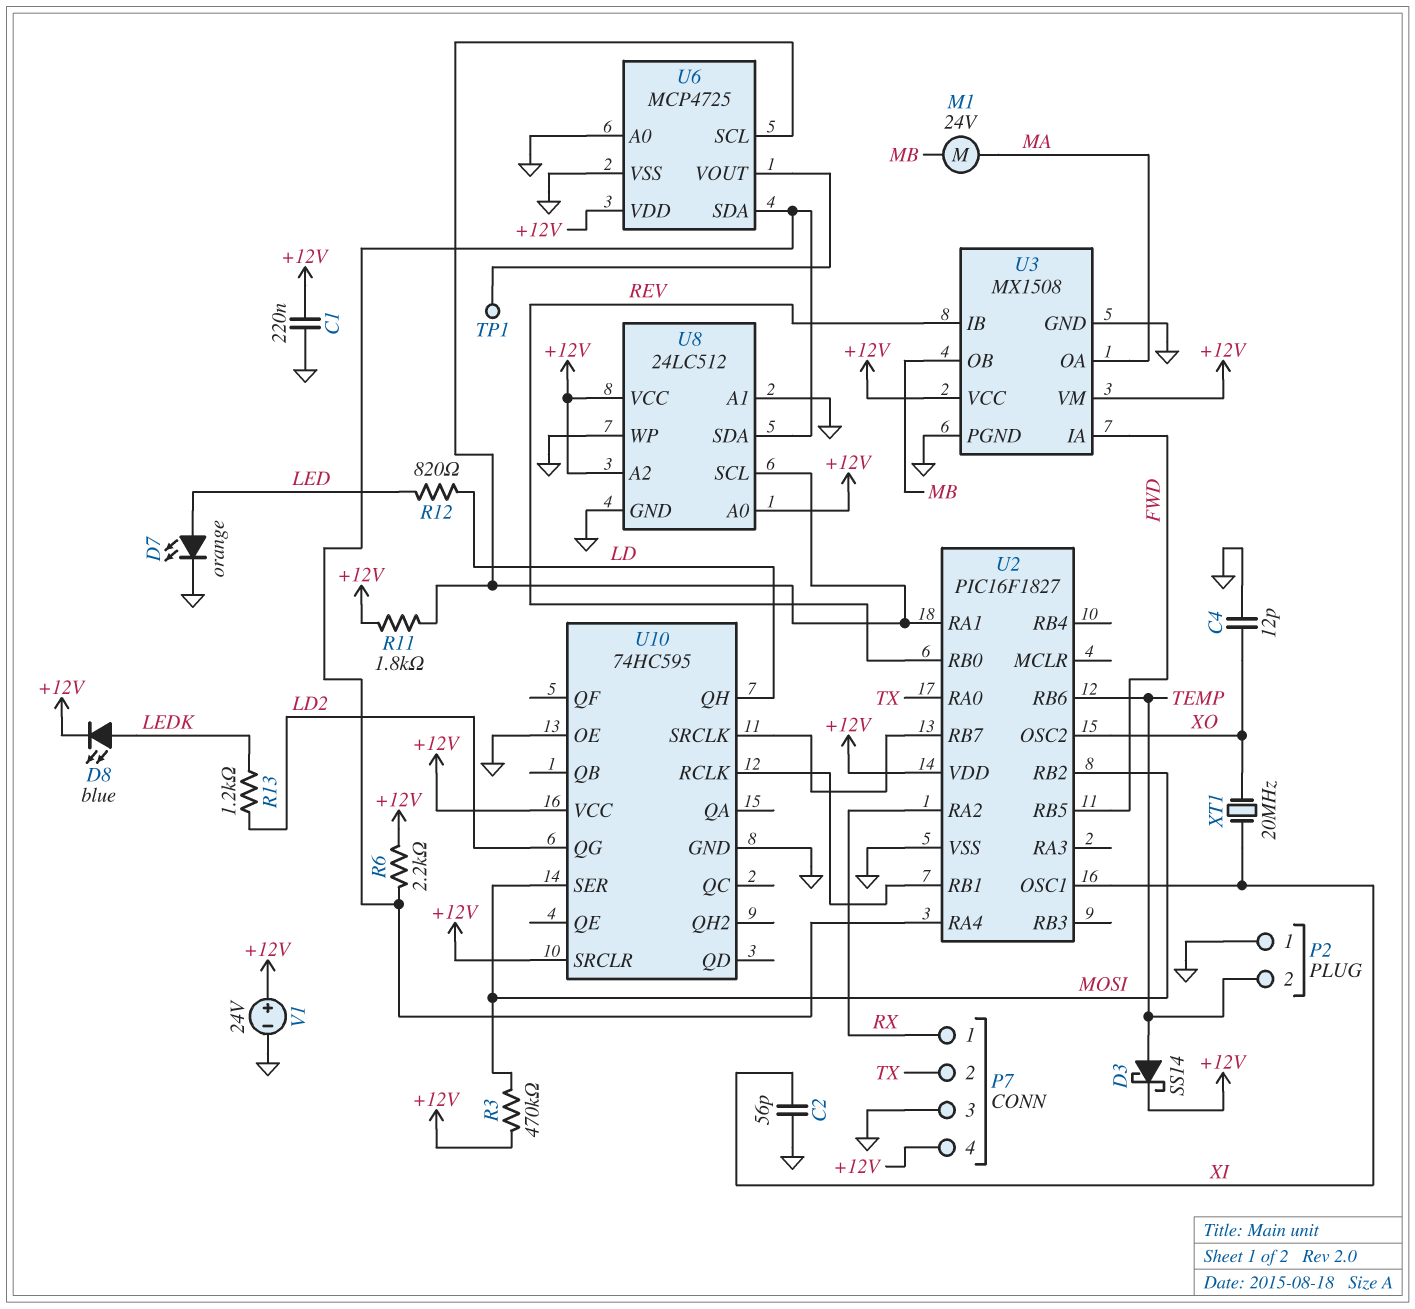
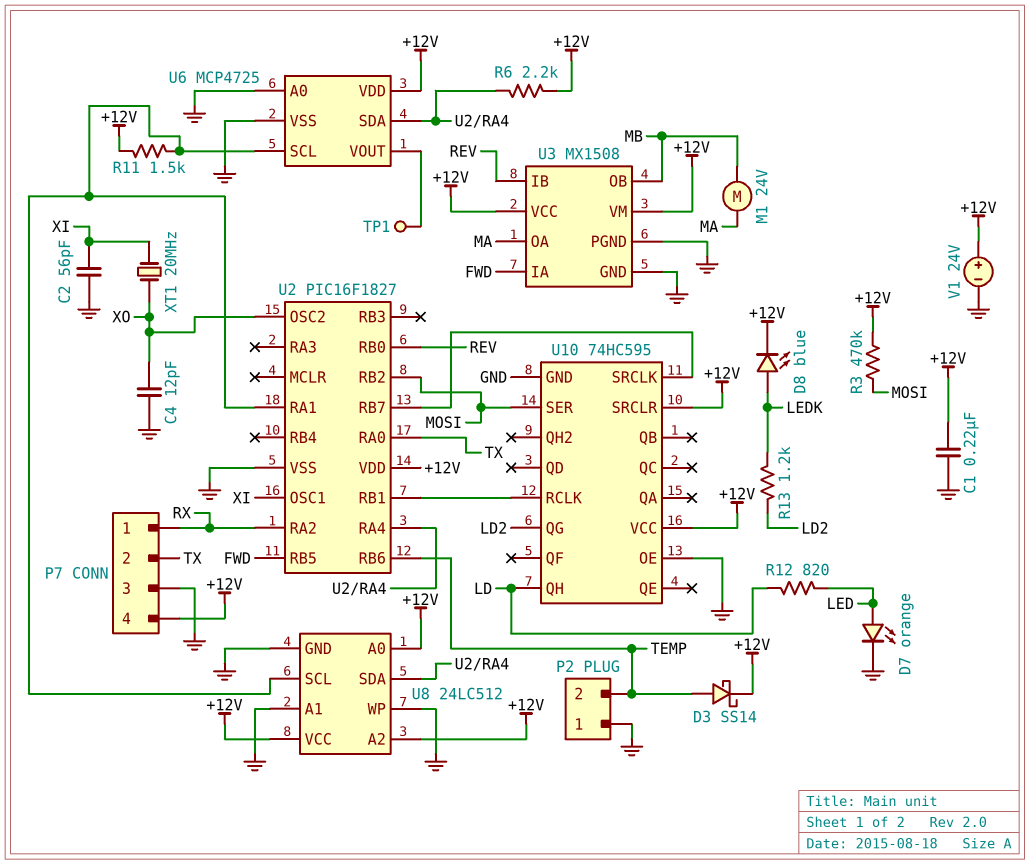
R11: 1.8k (+12V, U2/RA1) -> 1.5k (+12V, U2/RA1)

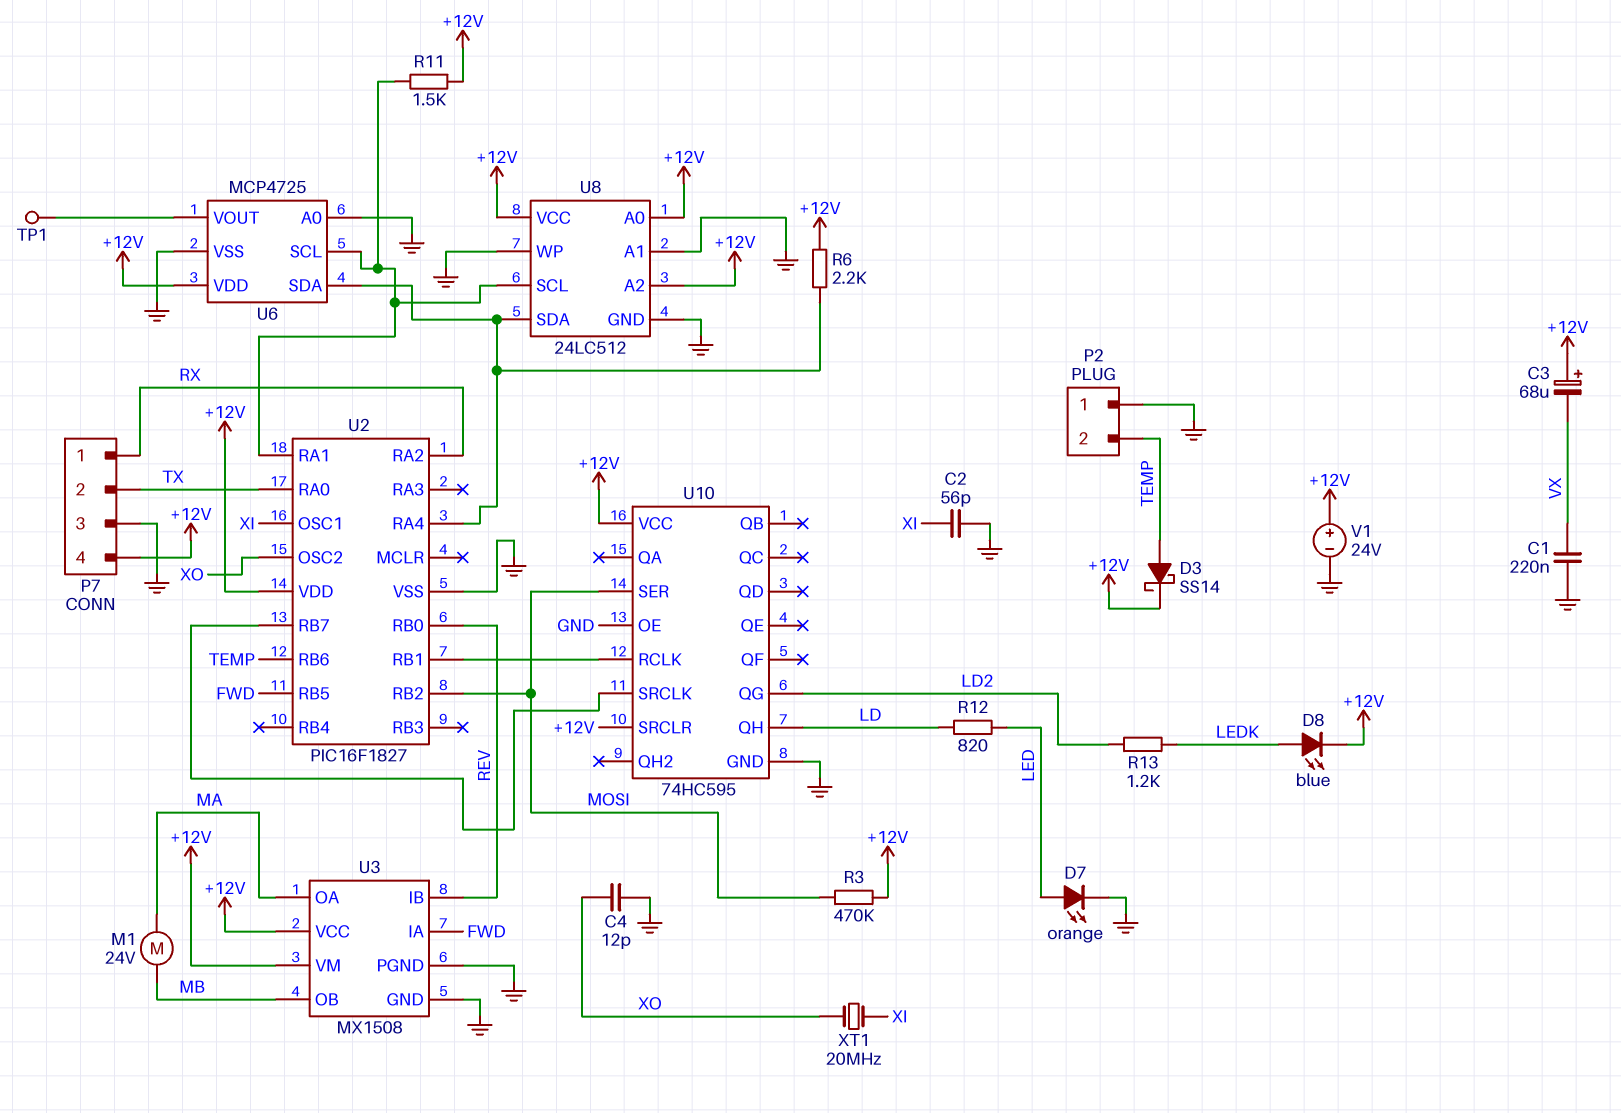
C1: 220nF (+12V, GND) -> 220nF (GND, VX)
C3: none -> 68uF (plus +12V, minus VX)

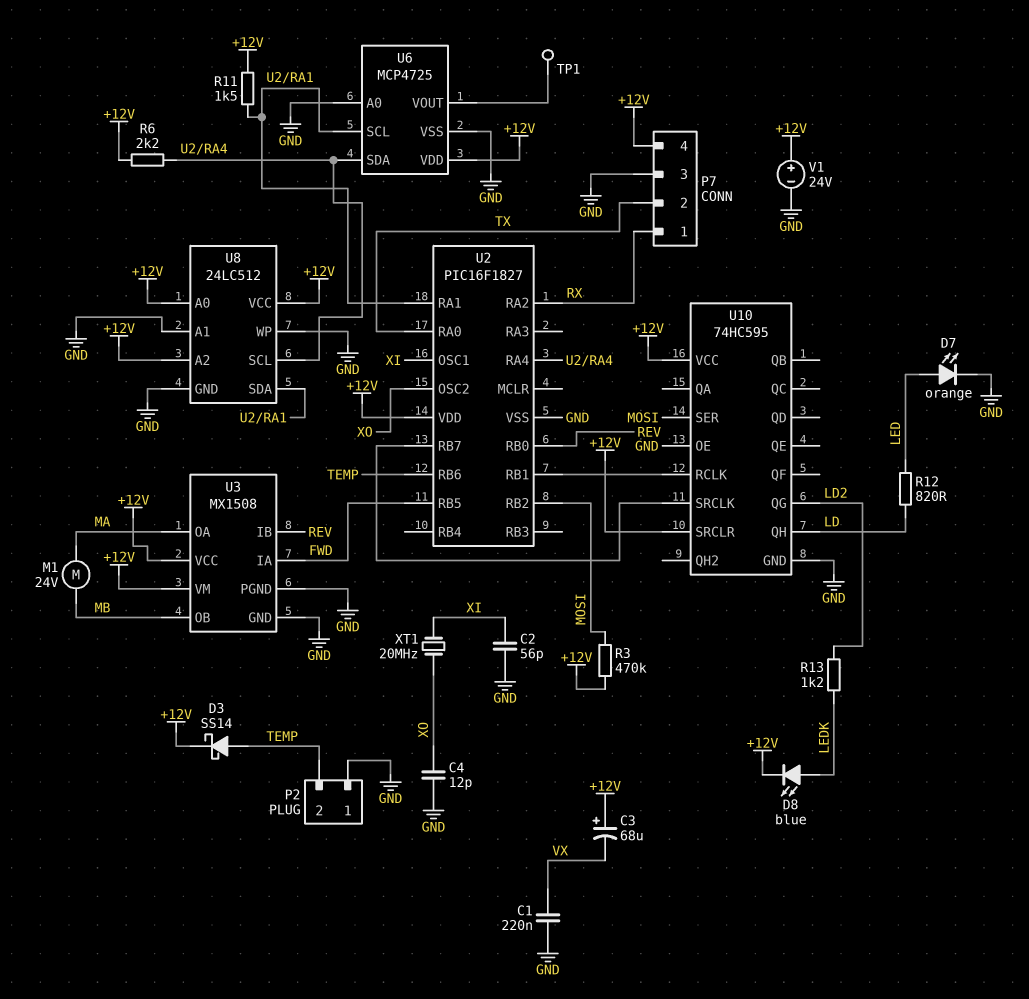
U8 pin SCL: U2/RA1 -> U2/RA4
U8 pin SDA: U2/RA4 -> U2/RA1

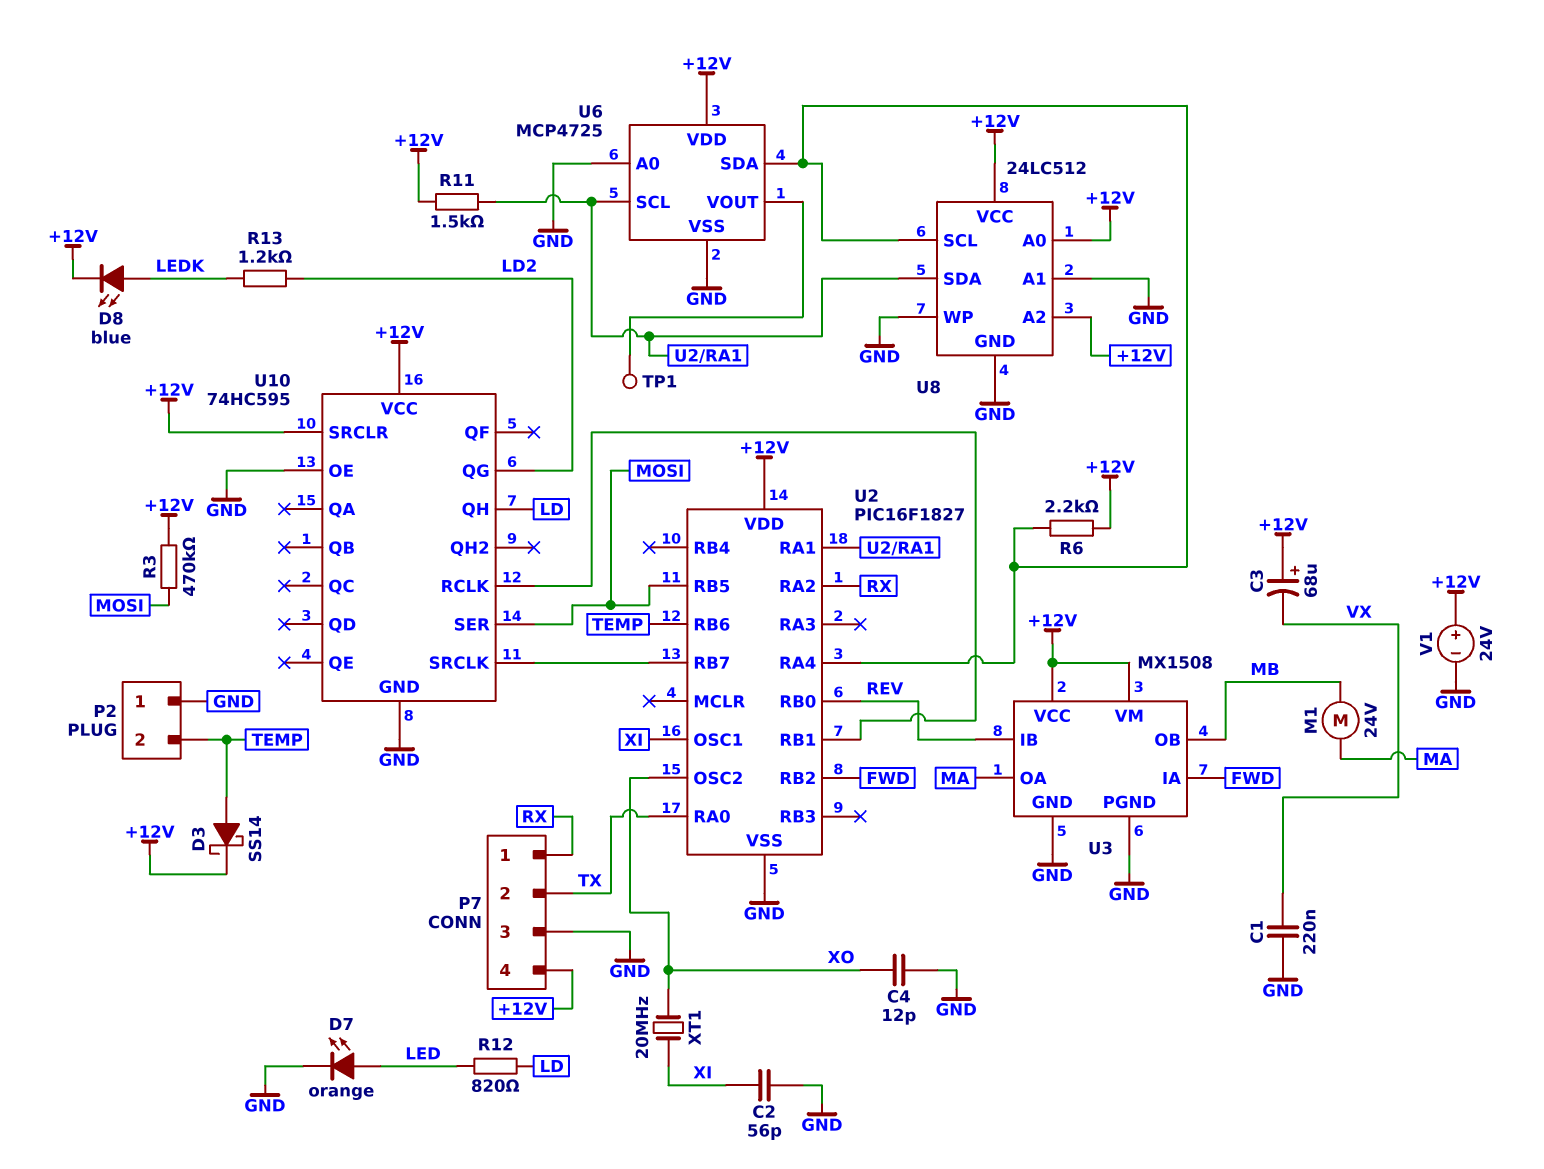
U2 pin RB2: MOSI -> FWD
U2 pin RB5: FWD -> MOSI

